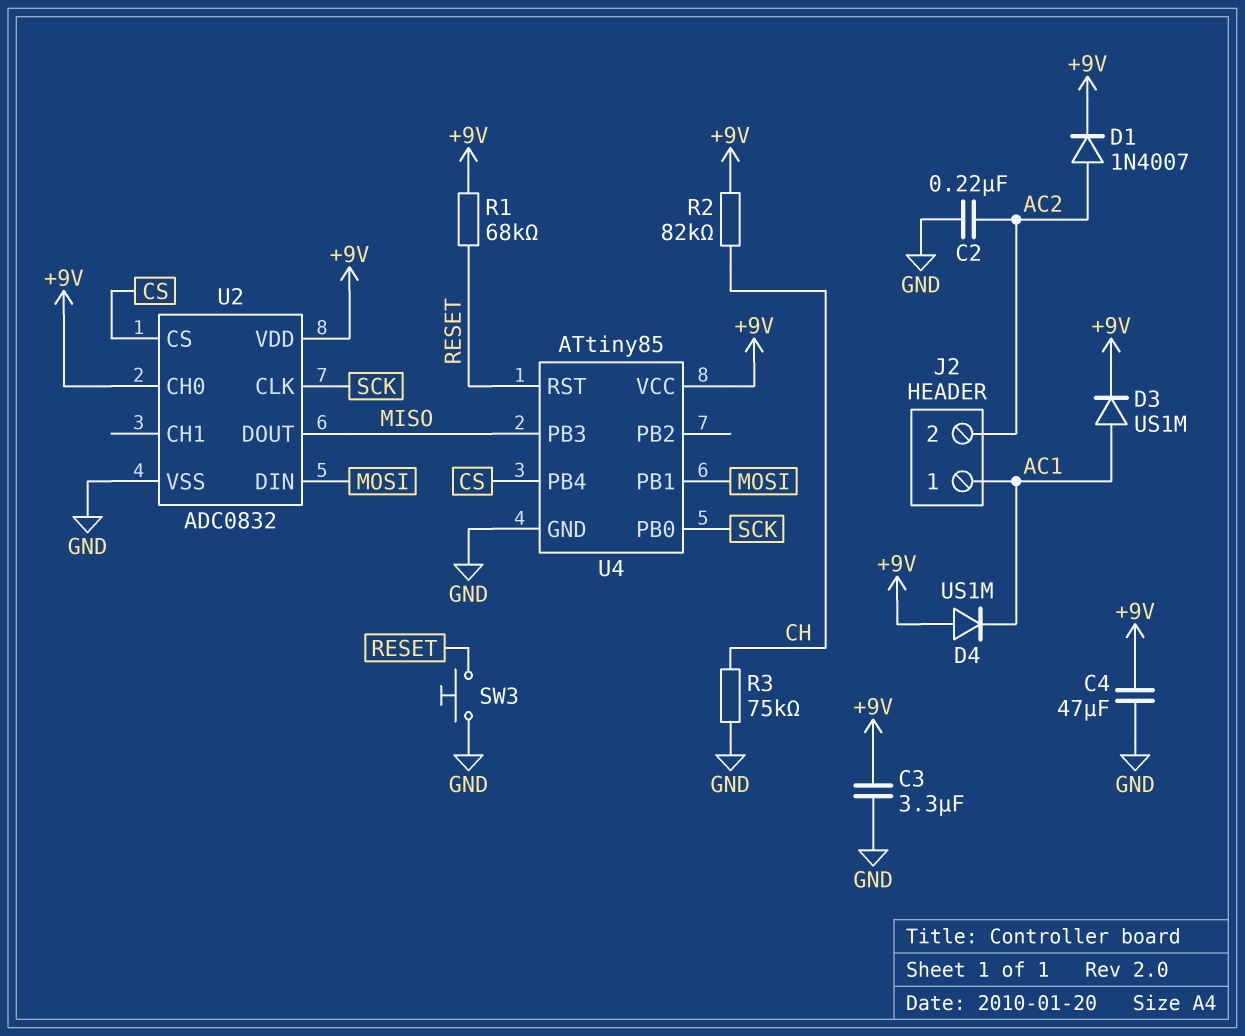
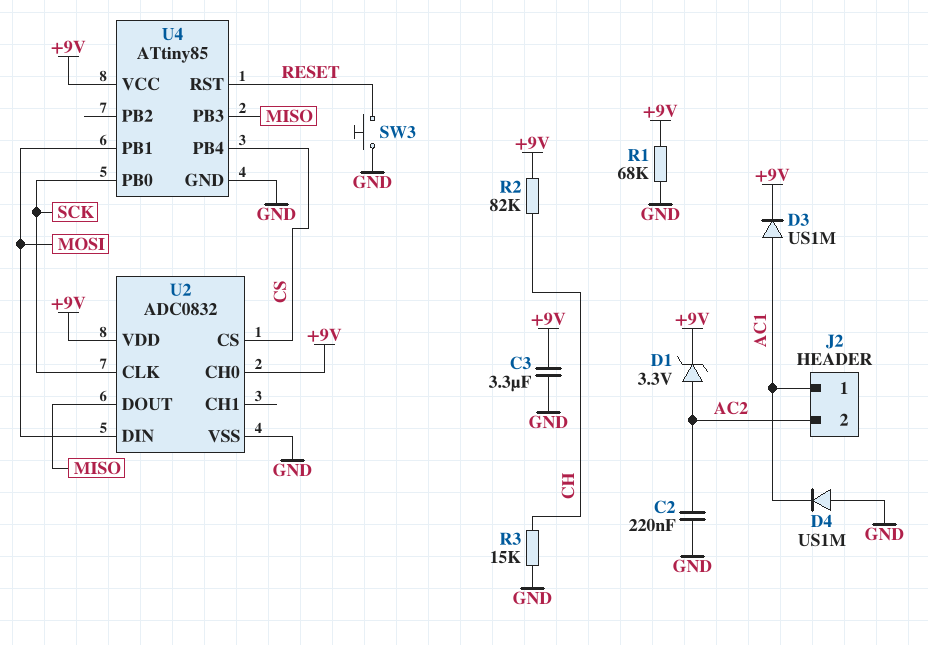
C4: 47uF (+9V, GND) -> none
D1: diode 1N4007 (A AC2, K +9V) -> zener 3.3V (A AC2, K +9V)
D4: diode US1M (A +9V, K AC1) -> diode US1M (A GND, K AC1)
R1: 68k (+9V, RESET) -> 68k (+9V, GND)
R3: 75k (CH, GND) -> 15k (CH, GND)

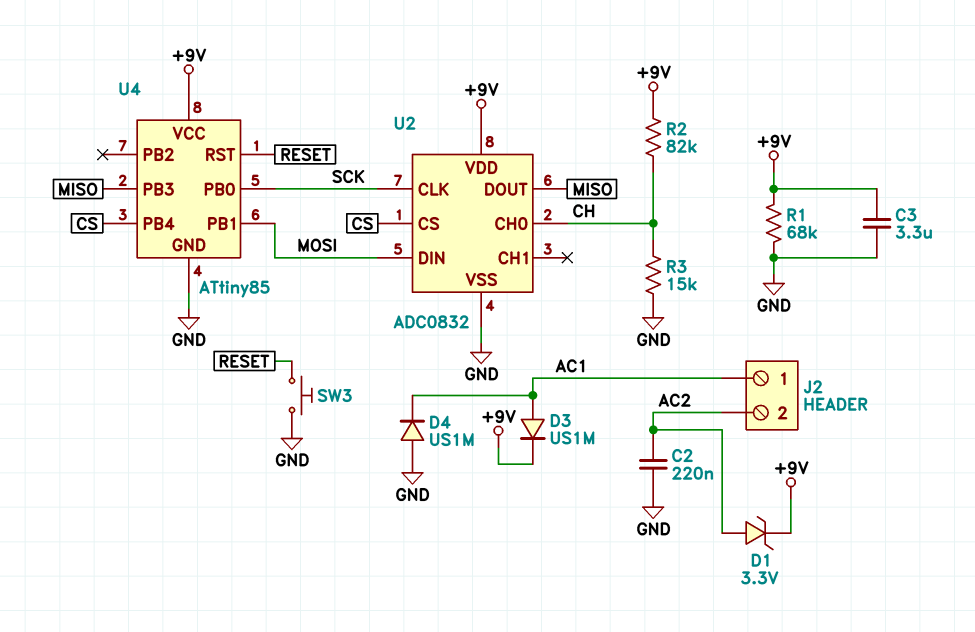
U2 pin CH0: +9V -> CH

